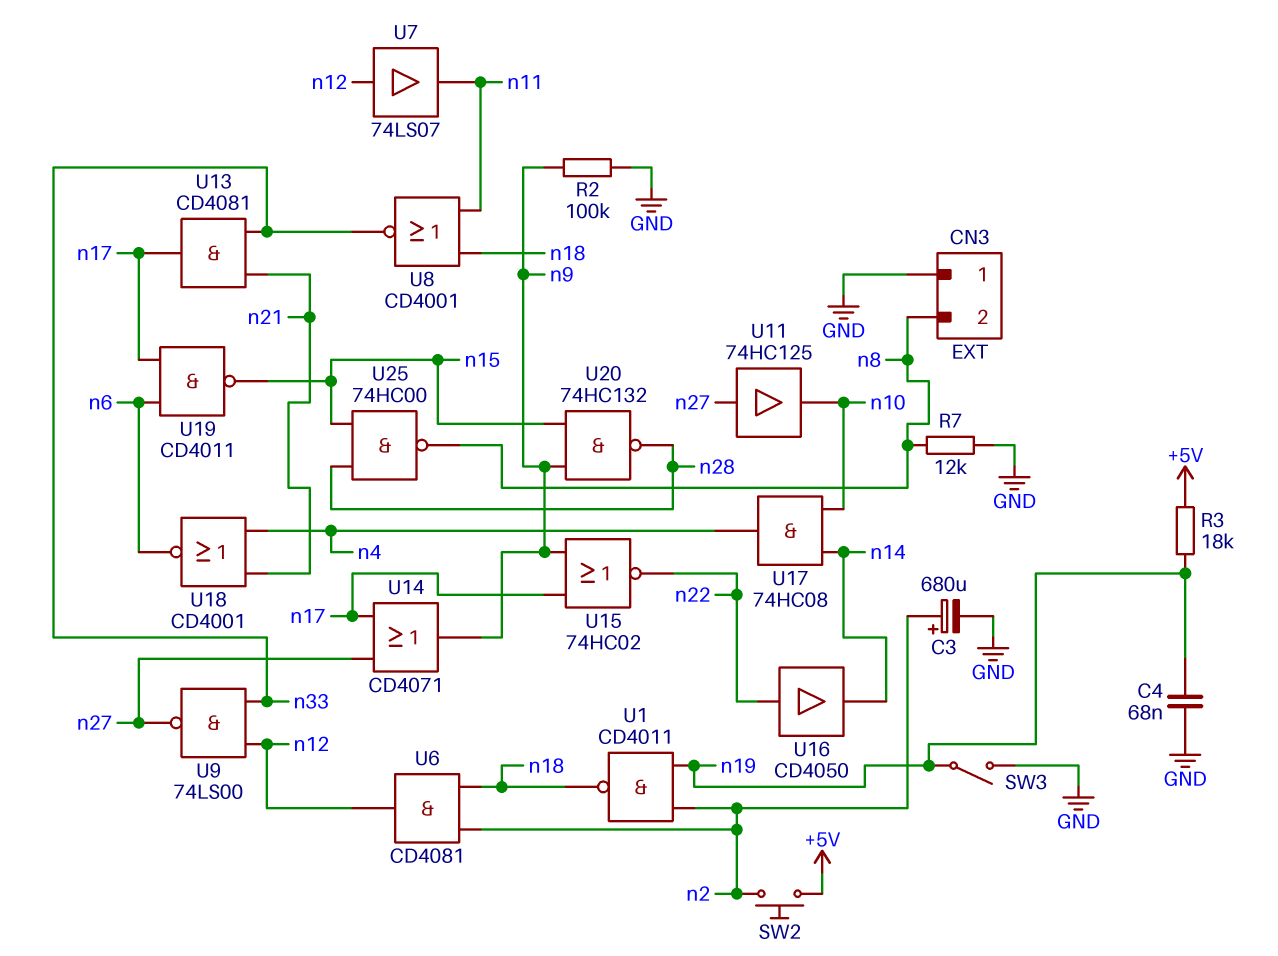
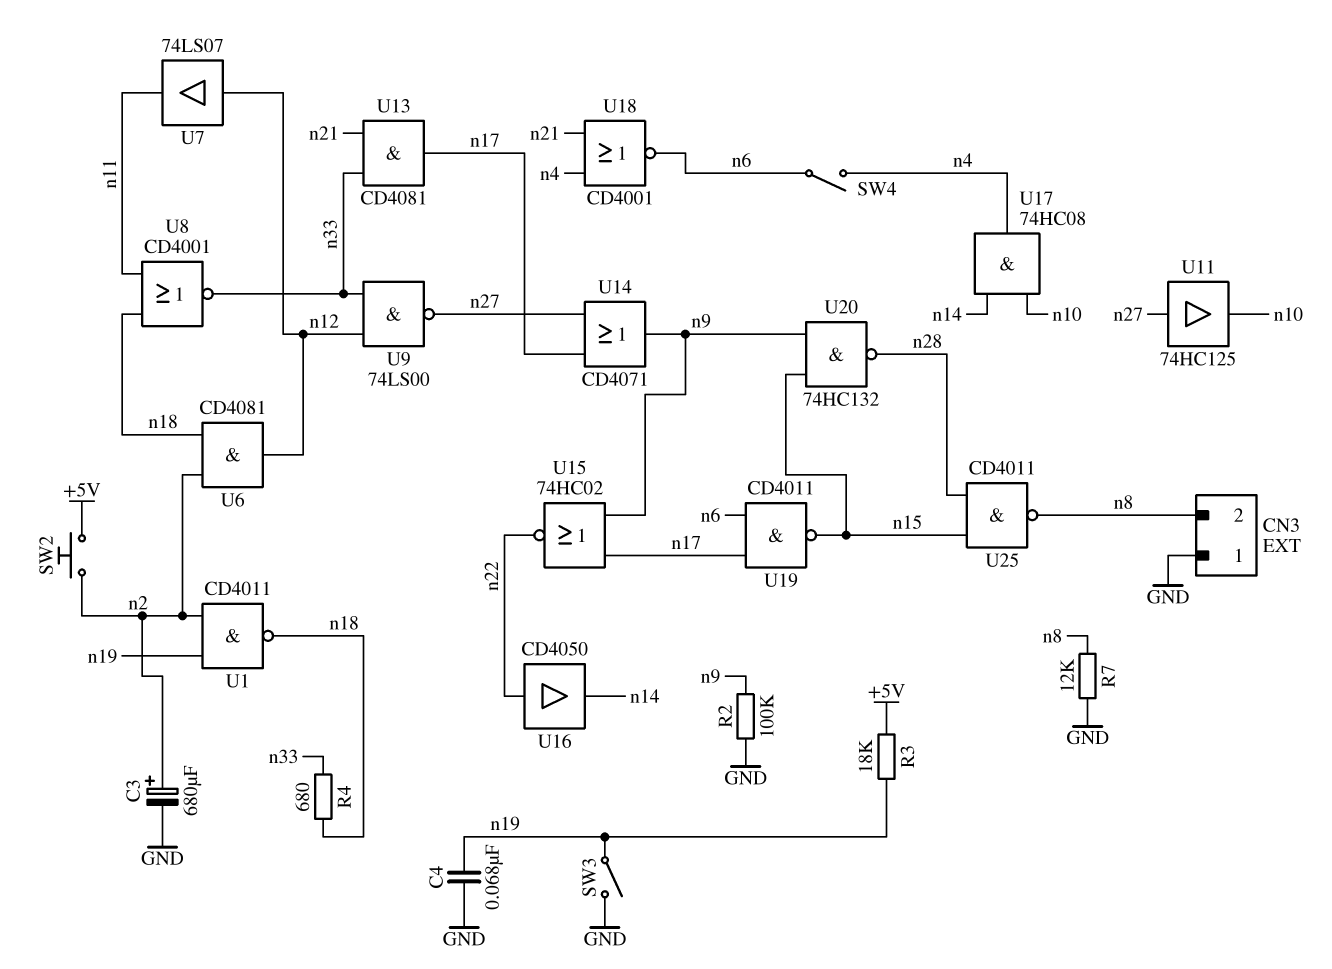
R4: none -> 680 (n18, n33)
SW4: none -> switch (n4, n6)
U25: NAND 74HC00 (in n15, in n28, out n8) -> NAND CD4011 (in n15, in n28, out n8)

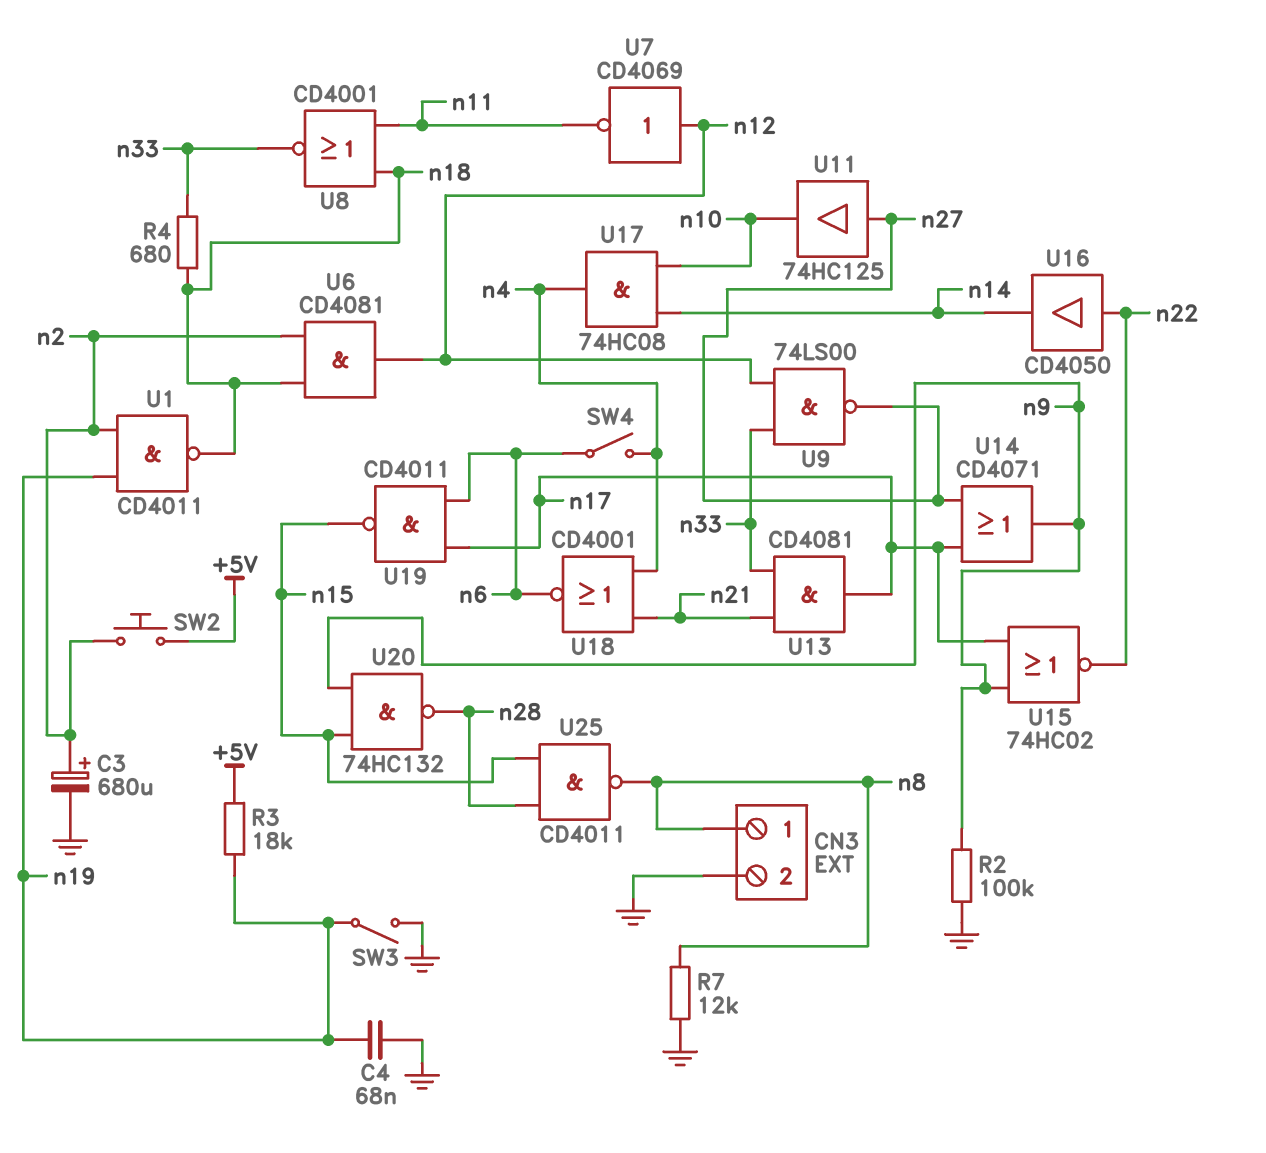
CN3 pin 1: GND -> n8
CN3 pin 2: n8 -> GND
U7: buffer 74LS07 (in n12, out n11) -> NOT CD4069 (in n12, out n11)

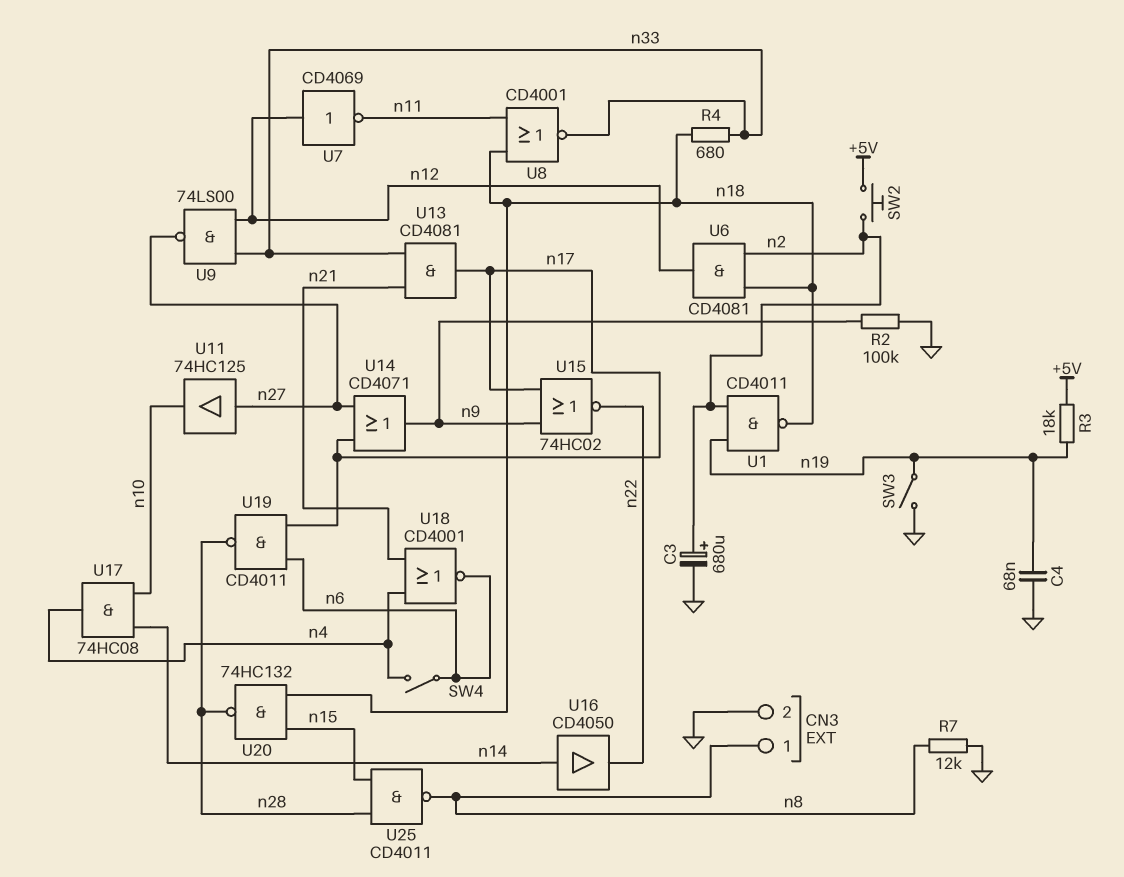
U16: buffer CD4050 (in n22, out n14) -> buffer CD4050 (in n14, out n22)
U19: NAND CD4011 (in n6, in n17, out n15) -> NAND CD4011 (in n6, in n17, out n28)
U20: NAND 74HC132 (in n9, in n15, out n28) -> NAND 74HC132 (in n15, in n18, out n28)

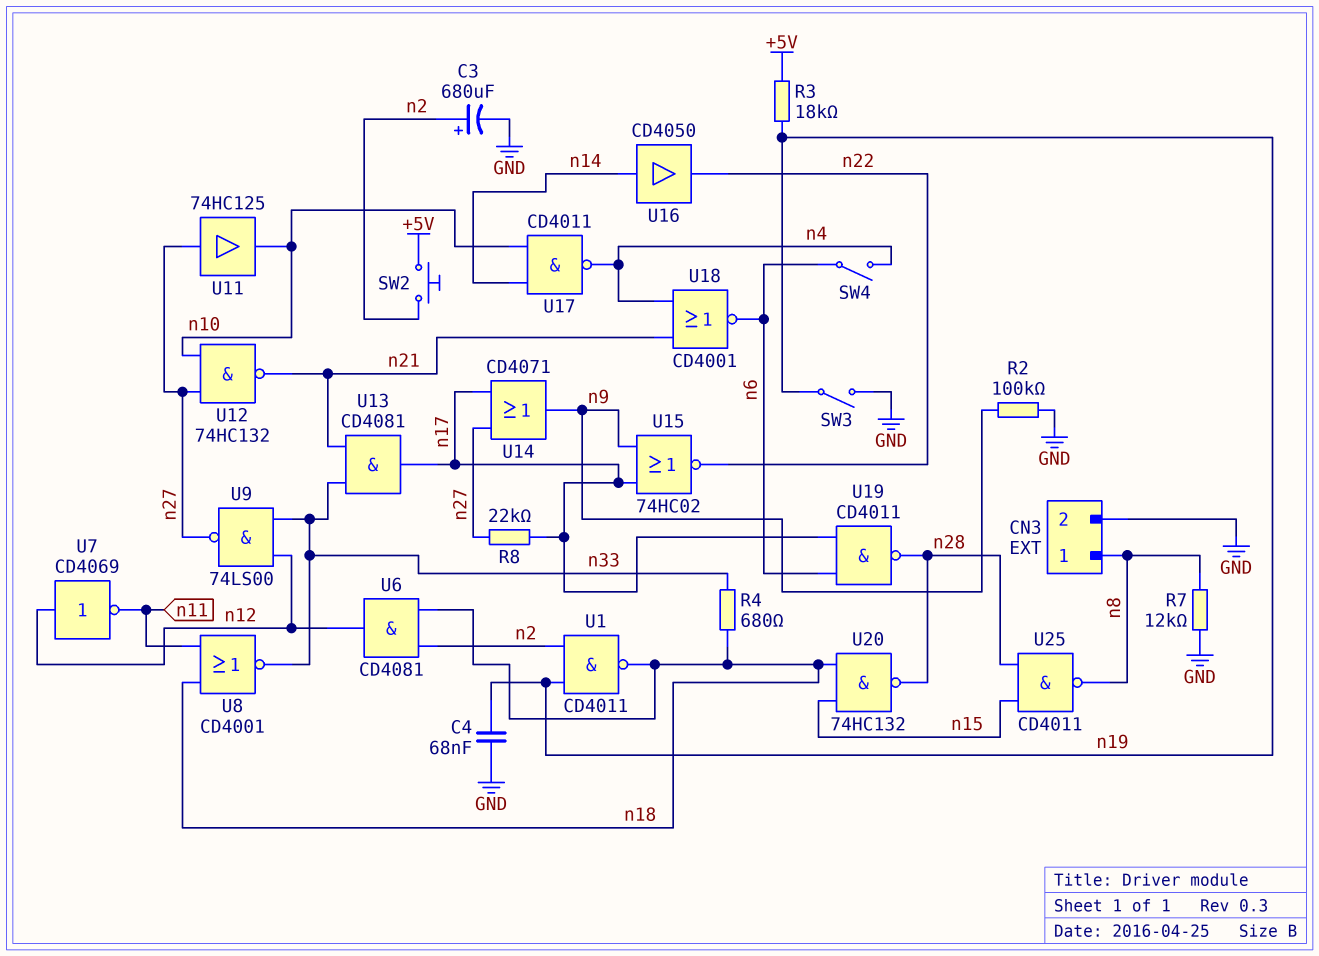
R8: none -> 22k (n17, n27)
U12: none -> NAND 74HC132 (in n10, in n27, out n21)
U17: AND 74HC08 (in n10, in n14, out n4) -> NAND CD4011 (in n10, in n14, out n4)

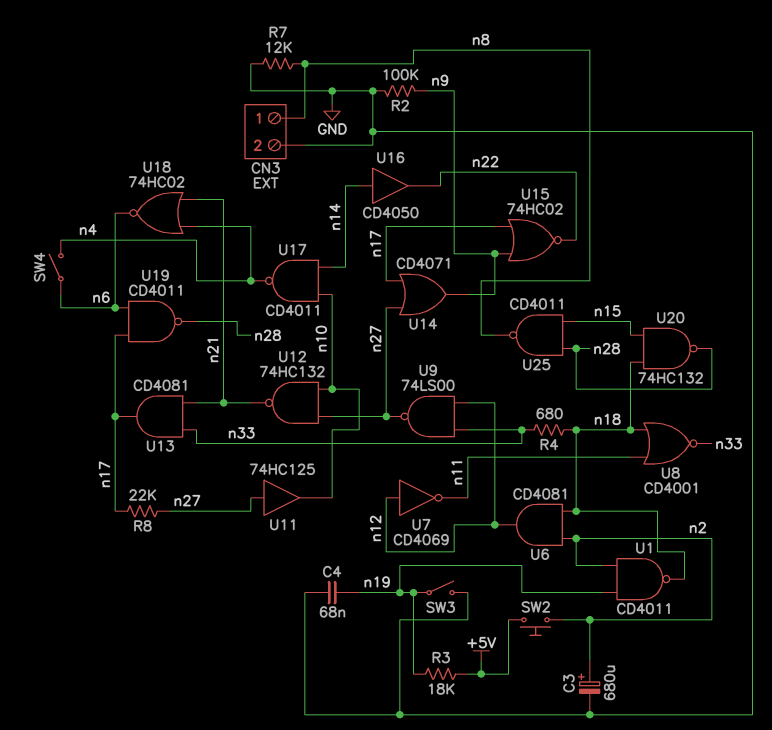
U18: NOR CD4001 (in n4, in n21, out n6) -> NOR 74HC02 (in n4, in n21, out n6)

